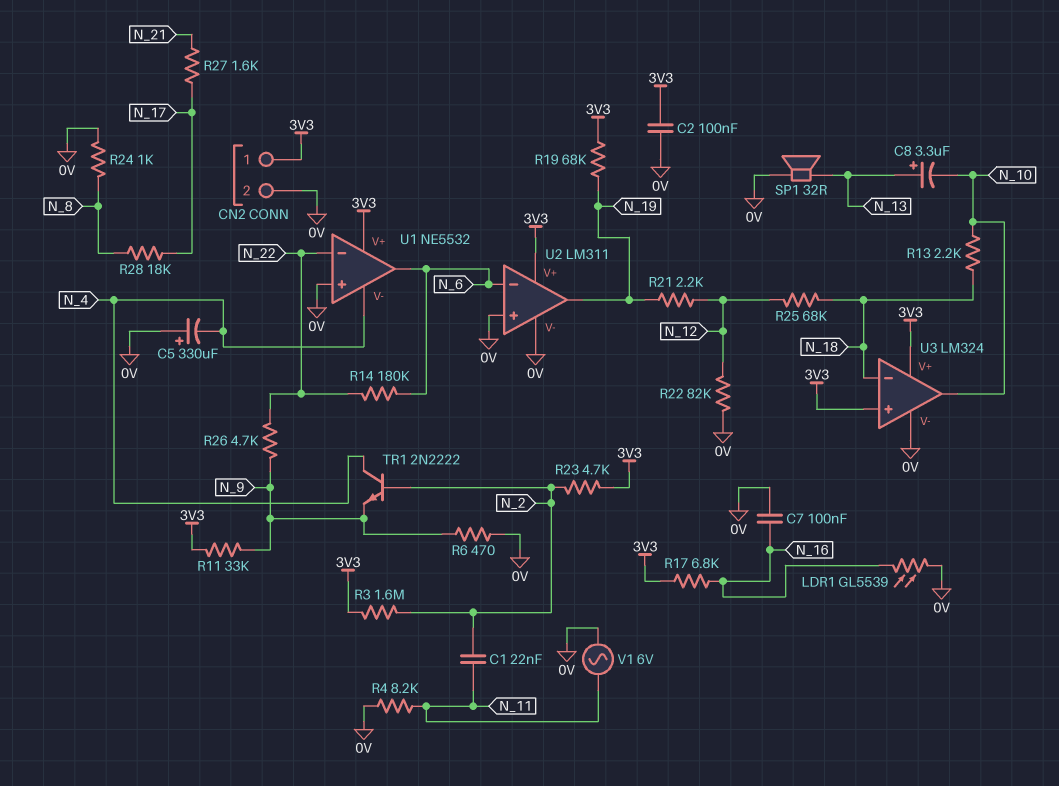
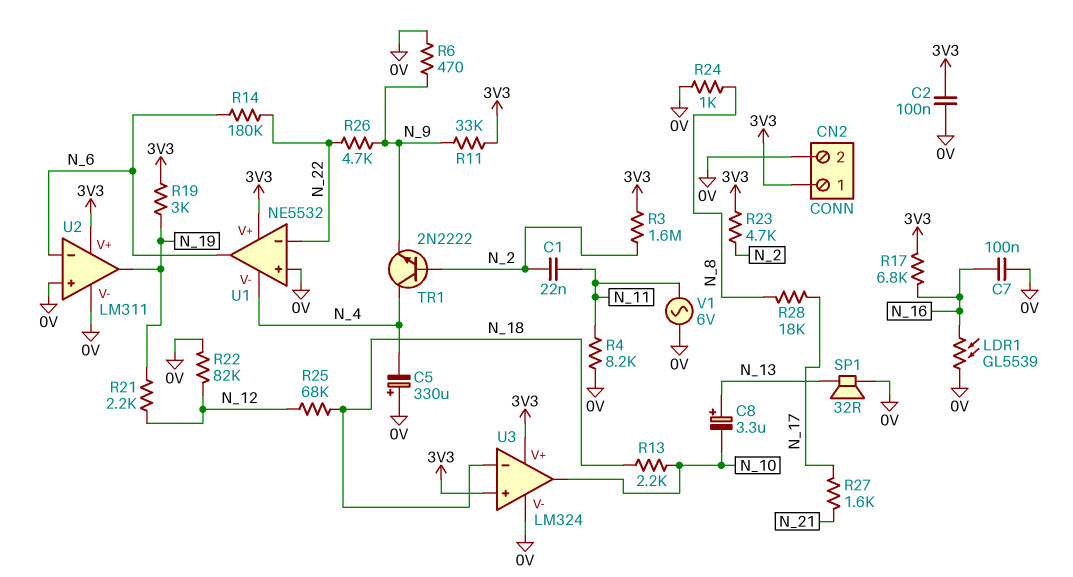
R19: 68k (3V3, N_19) -> 3k (3V3, N_19)

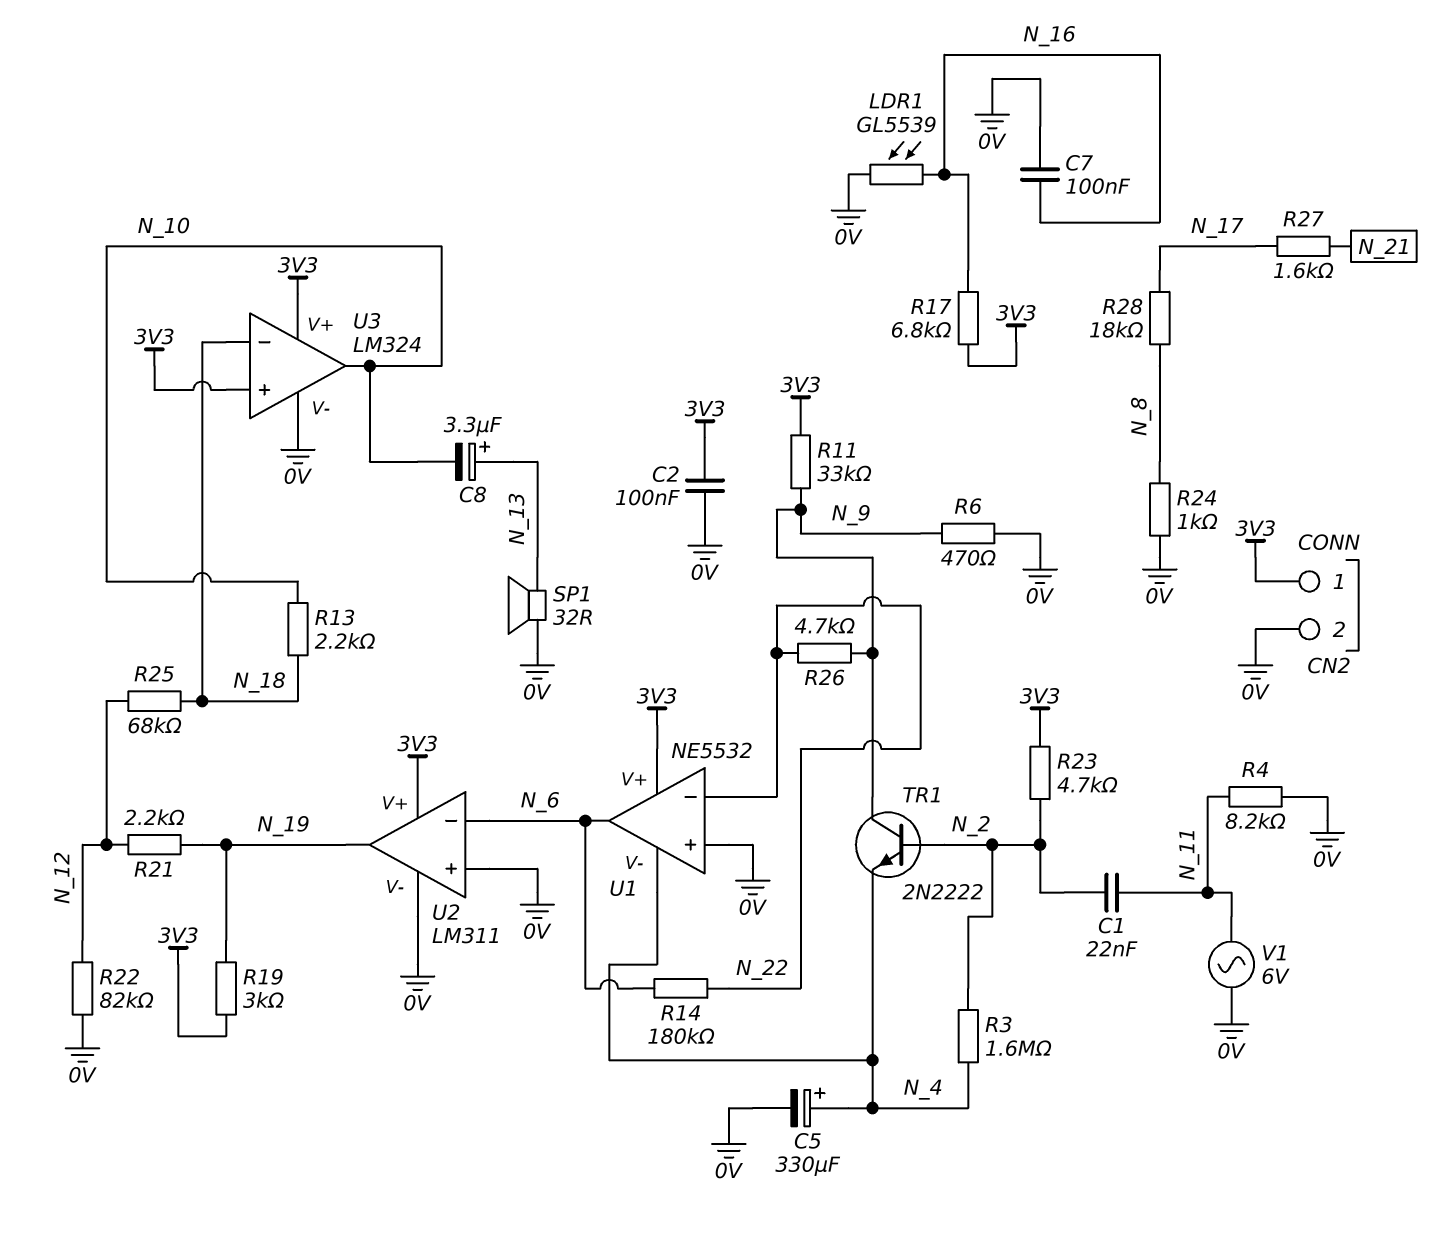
C5: 330uF (plus 0V, minus N_4) -> 330uF (plus N_4, minus 0V)
R3: 1.6M (3V3, N_2) -> 1.6M (N_2, N_4)
TR1: NPN 2N2222 (B N_2, C N_4, E N_9) -> NPN 2N2222 (B N_2, C N_9, E N_4)

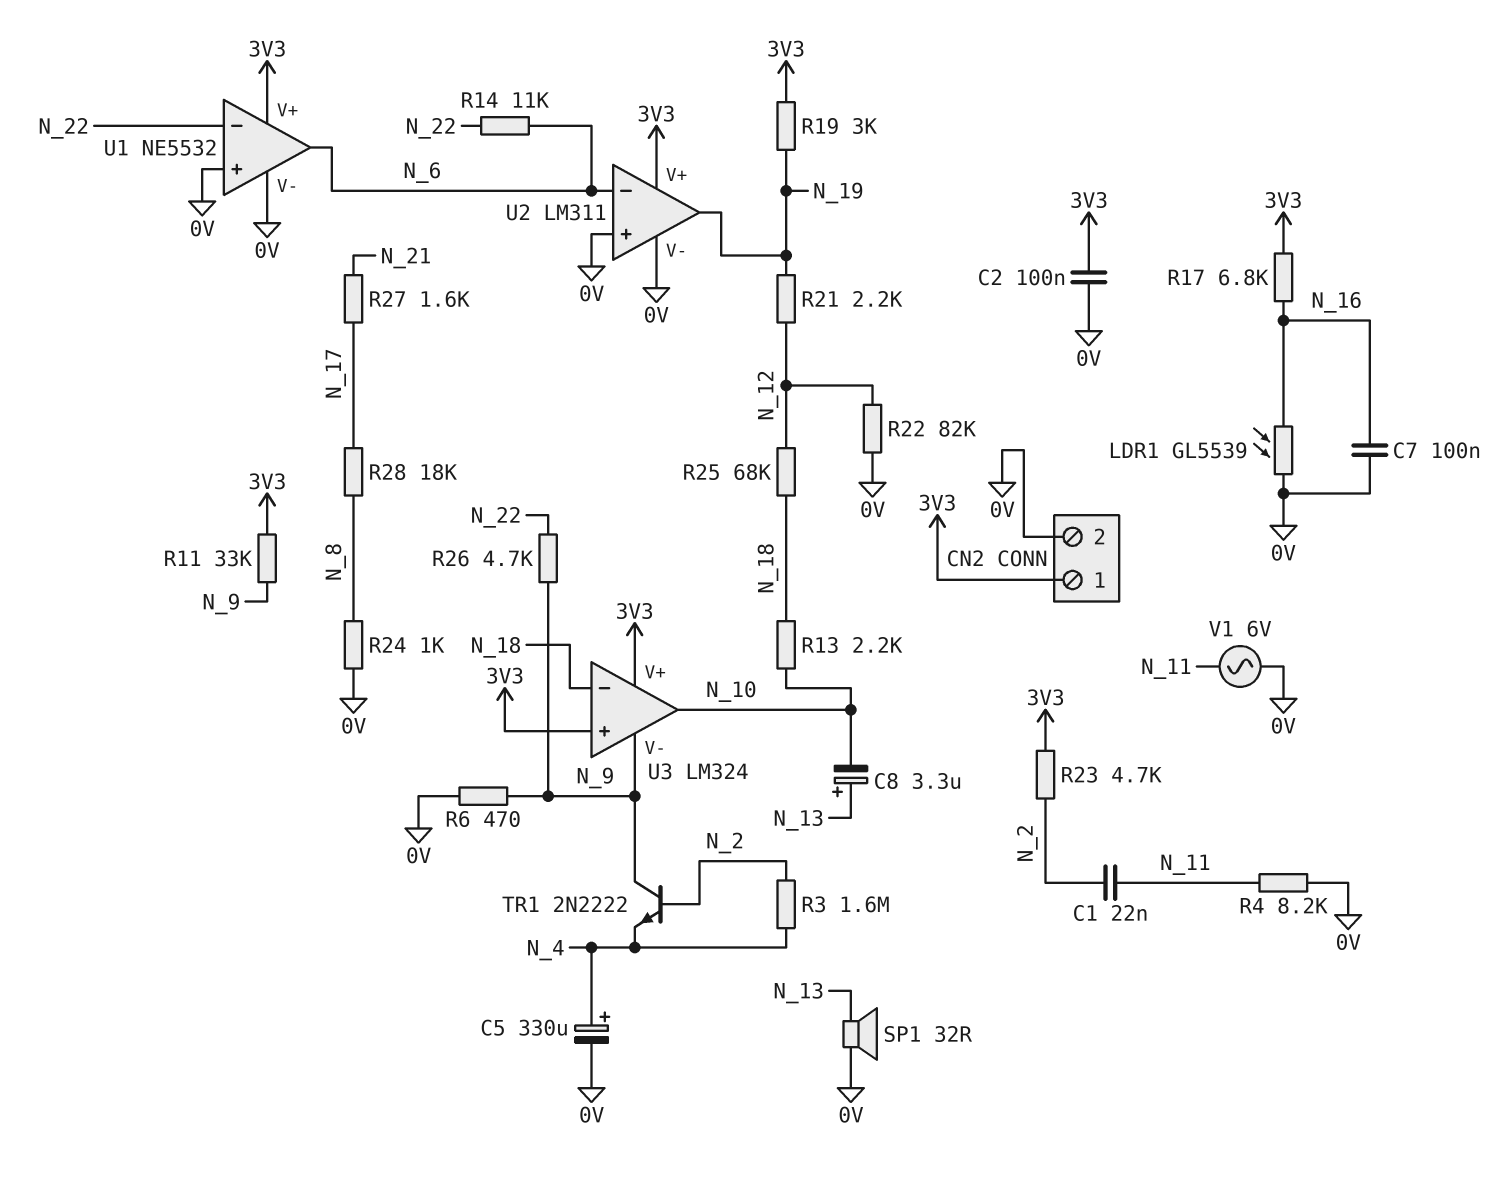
R14: 180k (N_6, N_22) -> 11k (N_6, N_22)
U1 pin V-: N_4 -> 0V
U3 pin V-: 0V -> N_9

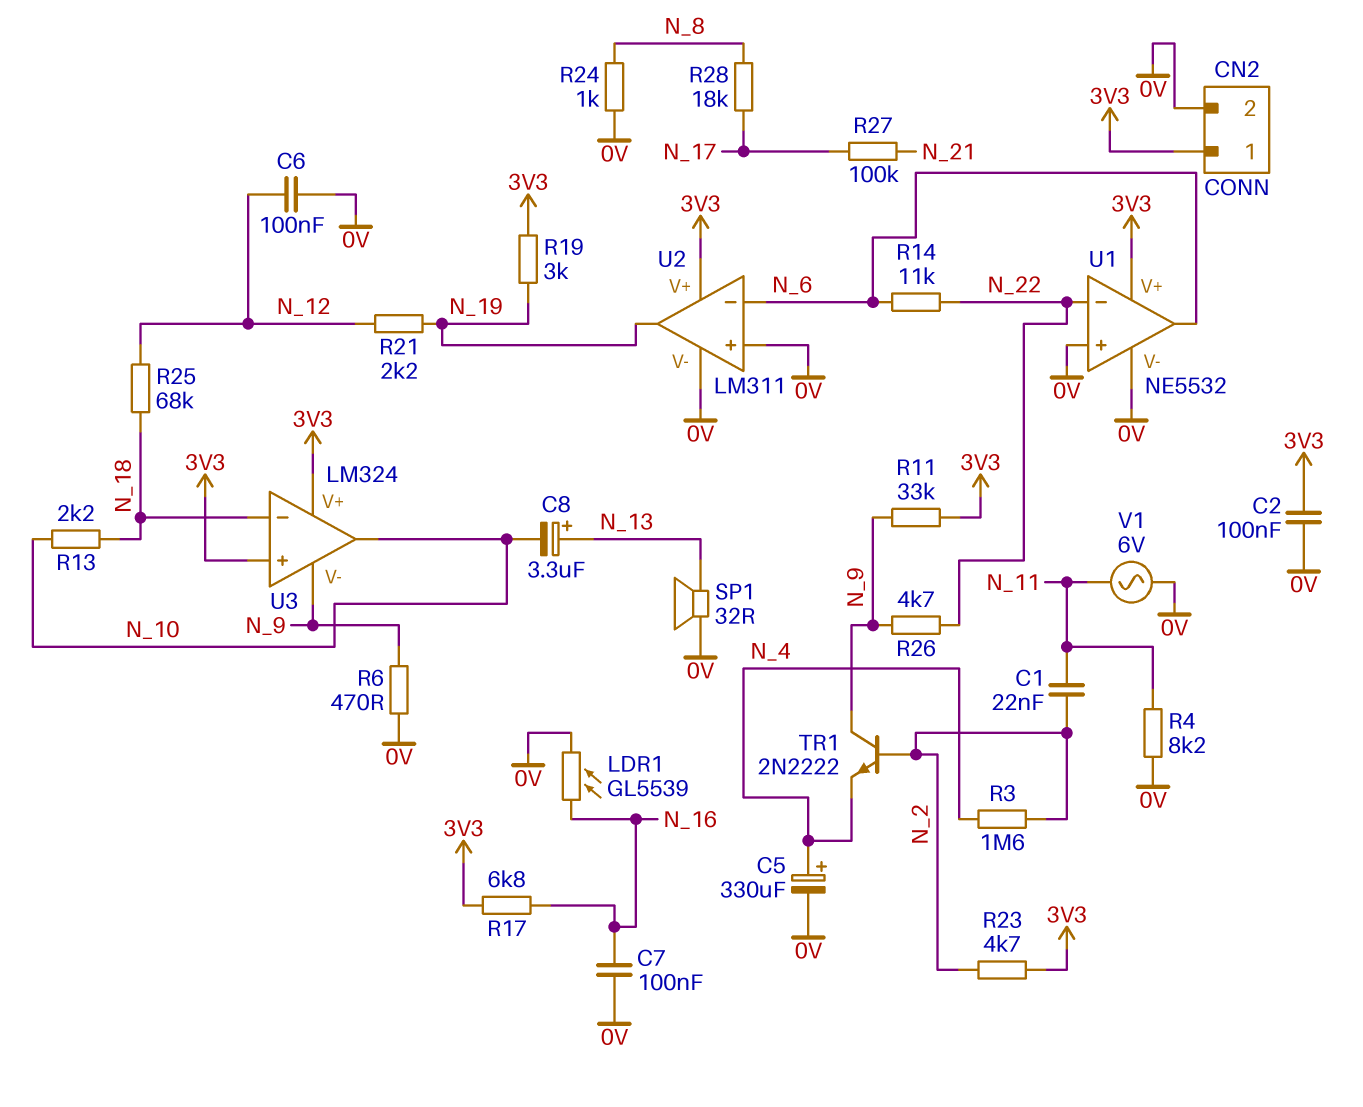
C6: none -> 100nF (0V, N_12)
R22: 82k (0V, N_12) -> none
R27: 1.6k (N_17, N_21) -> 100k (N_17, N_21)

